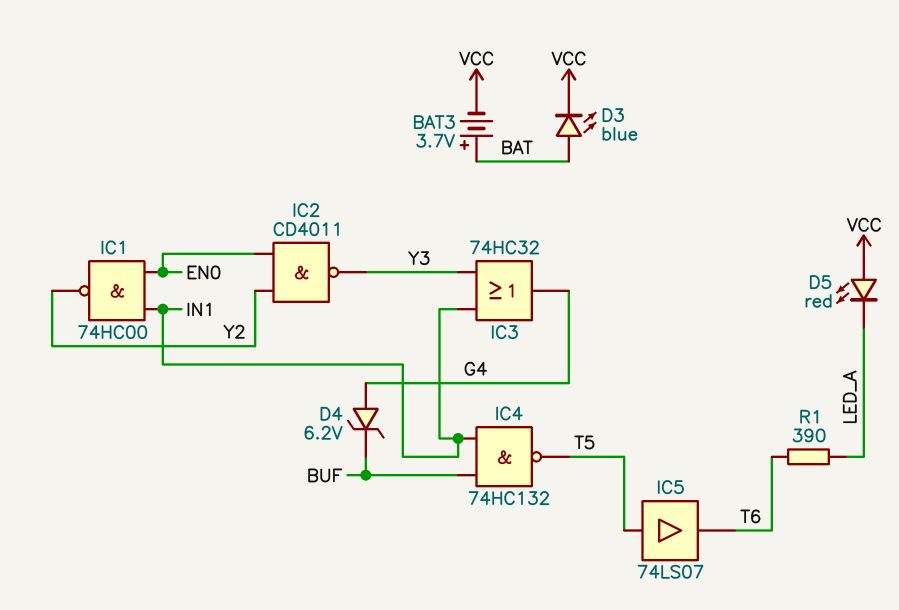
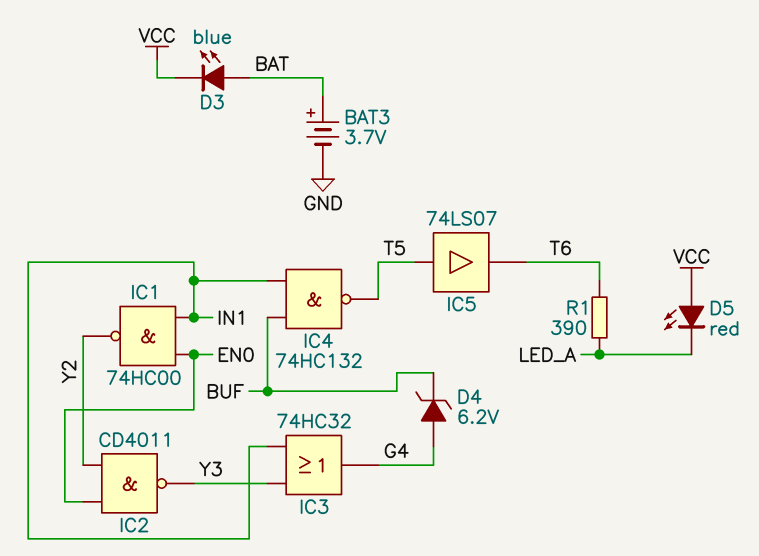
BAT3: 3.7V (plus BAT, minus VCC) -> 3.7V (plus BAT, minus GND)

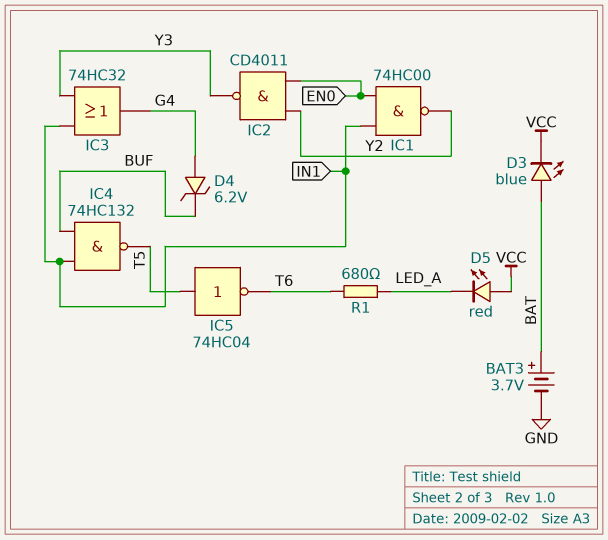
IC5: buffer 74LS07 (in T5, out T6) -> NOT 74HC04 (in T5, out T6)
R1: 390 (LED_A, T6) -> 680 (LED_A, T6)

